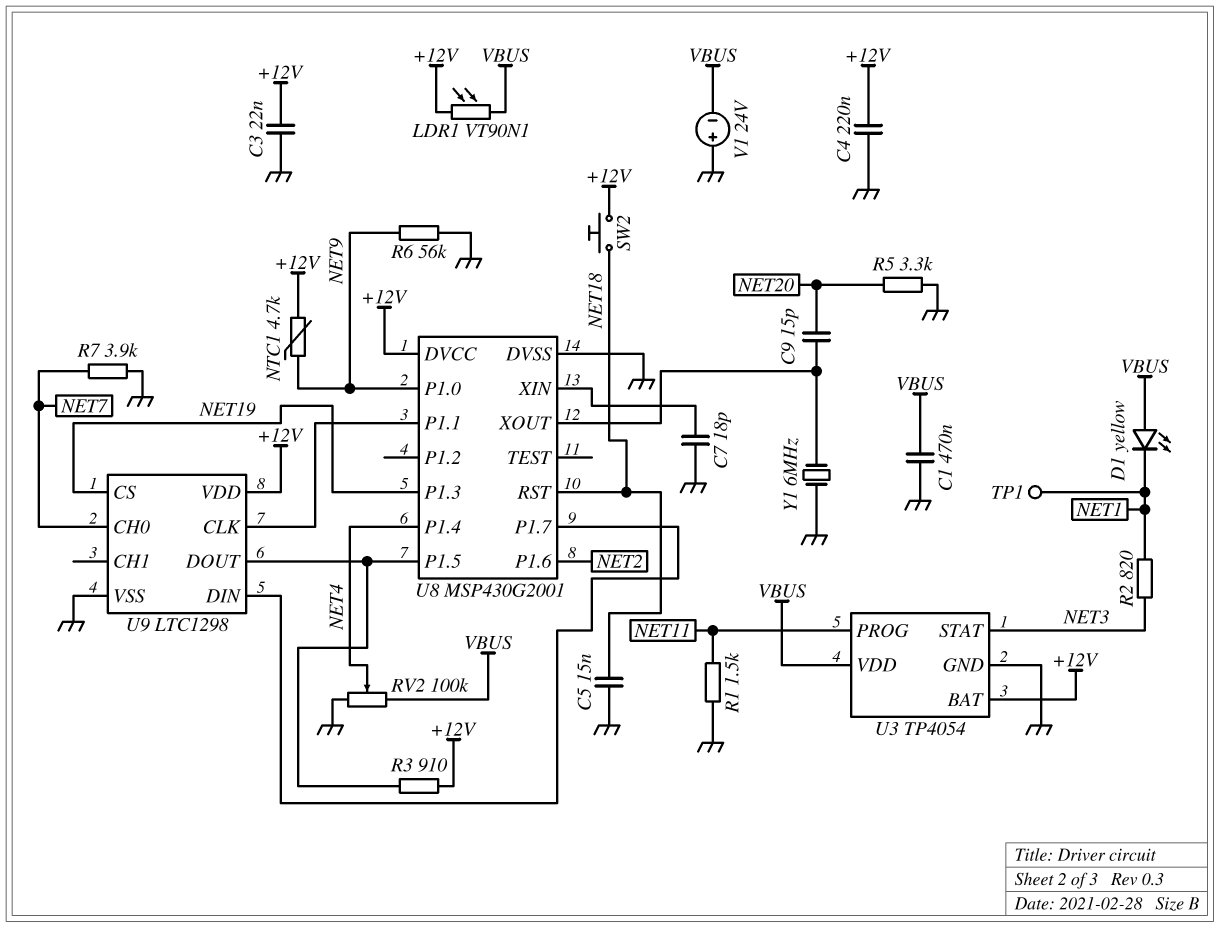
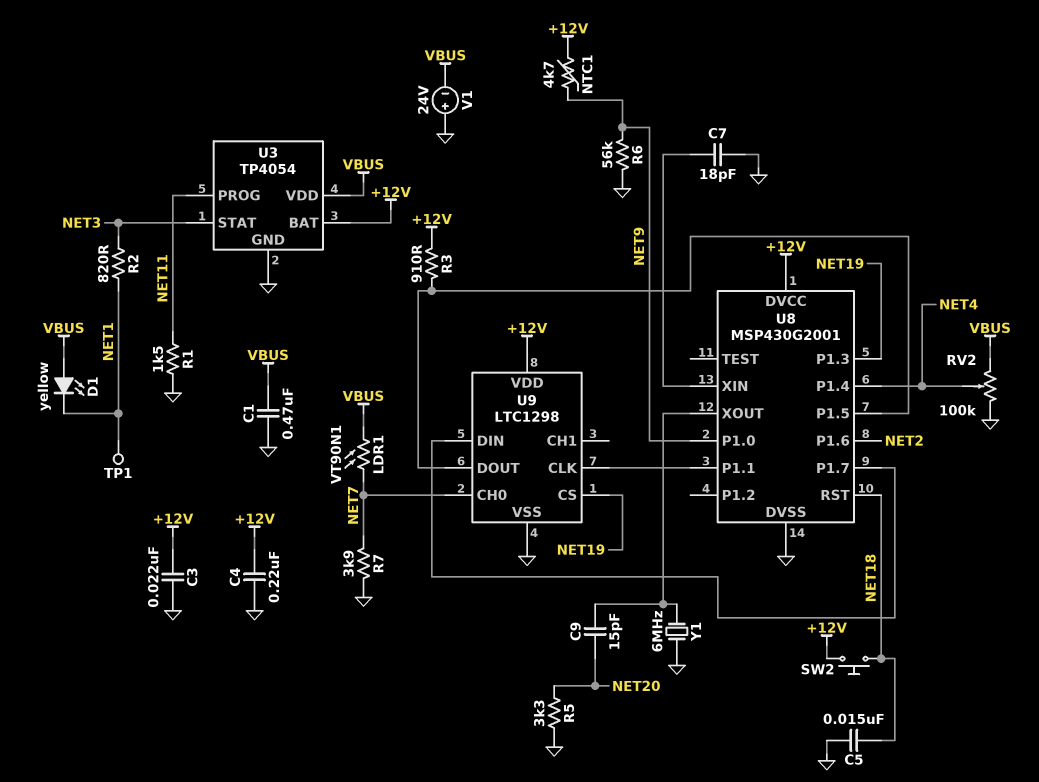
LDR1: VT90N1 (+12V, VBUS) -> VT90N1 (NET7, VBUS)

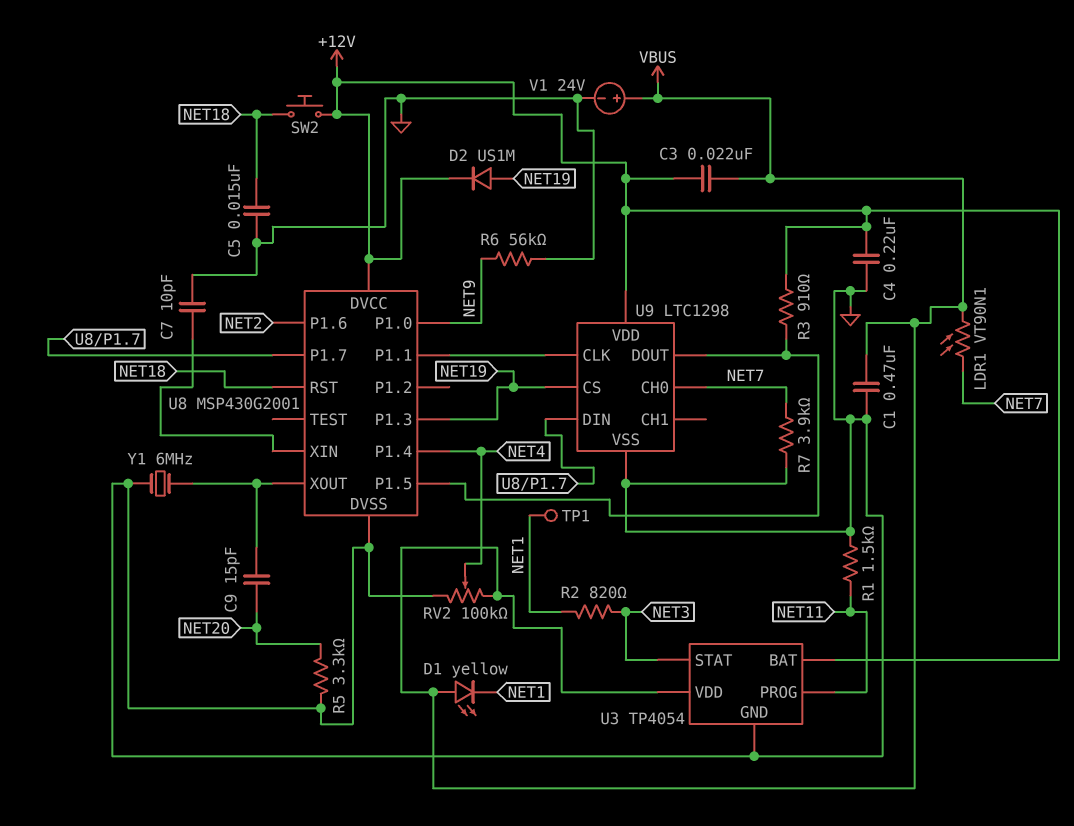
C3: 22nF (+12V, GND) -> 22nF (+12V, VBUS)
C7: 18pF (GND, U8/XIN) -> 10pF (GND, U8/XIN)
D2: none -> diode US1M (A NET19, K +12V)
NTC1: 4.7k (+12V, NET9) -> none
V1: 24V (plus GND, minus VBUS) -> 24V (plus VBUS, minus GND)

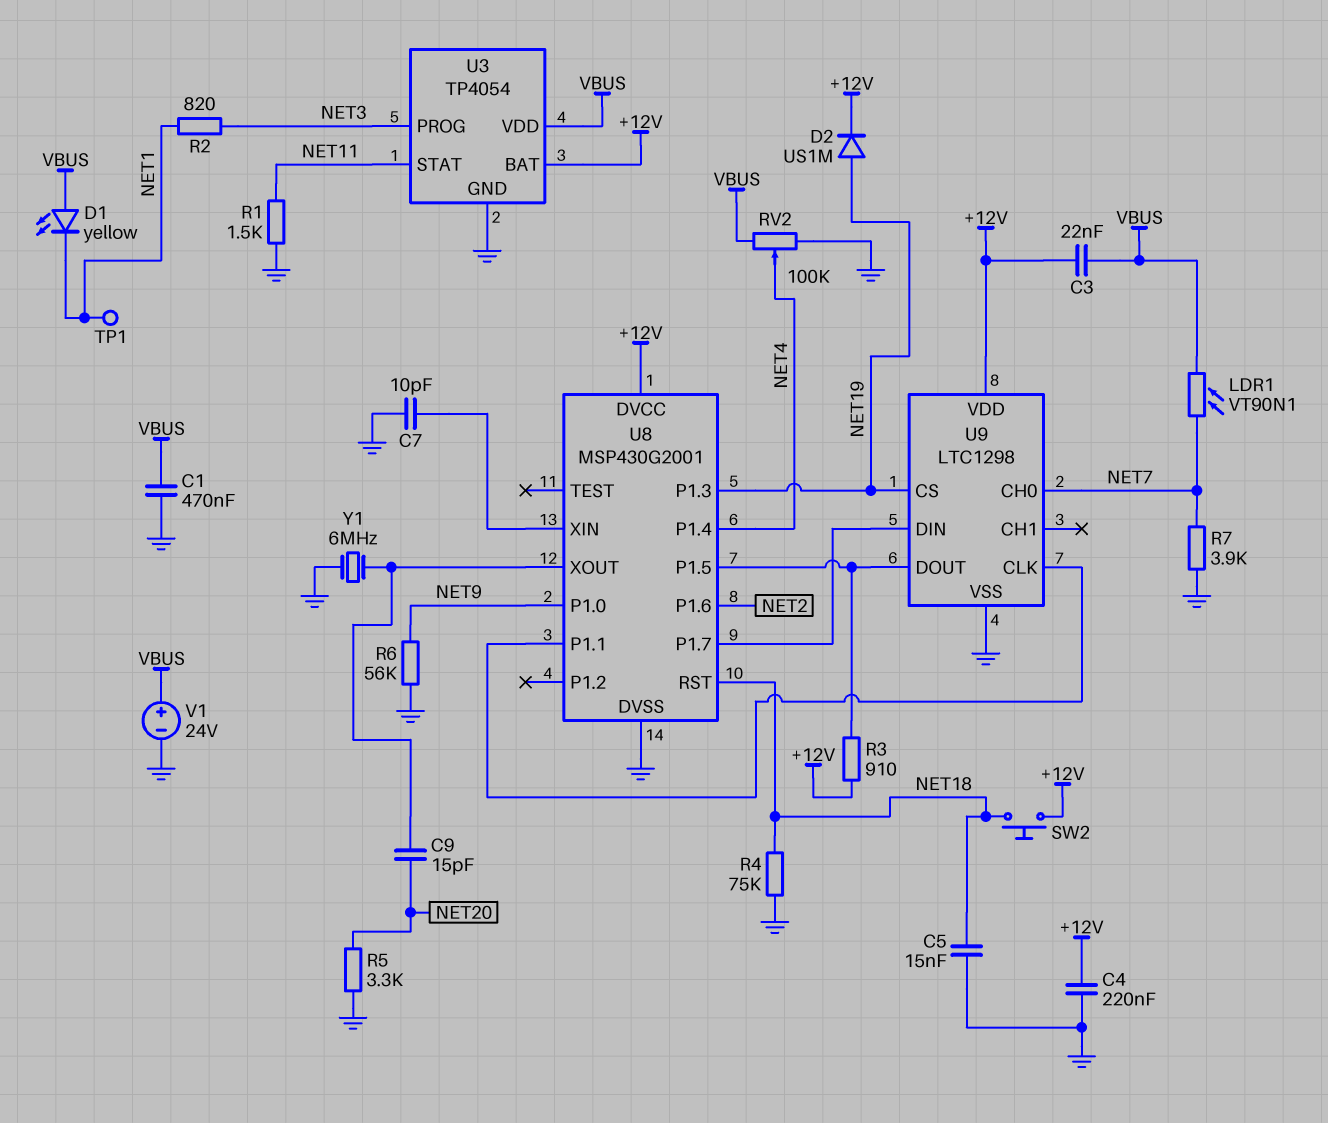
R4: none -> 75k (GND, NET18)
U3 pin PROG: NET11 -> NET3
U3 pin STAT: NET3 -> NET11

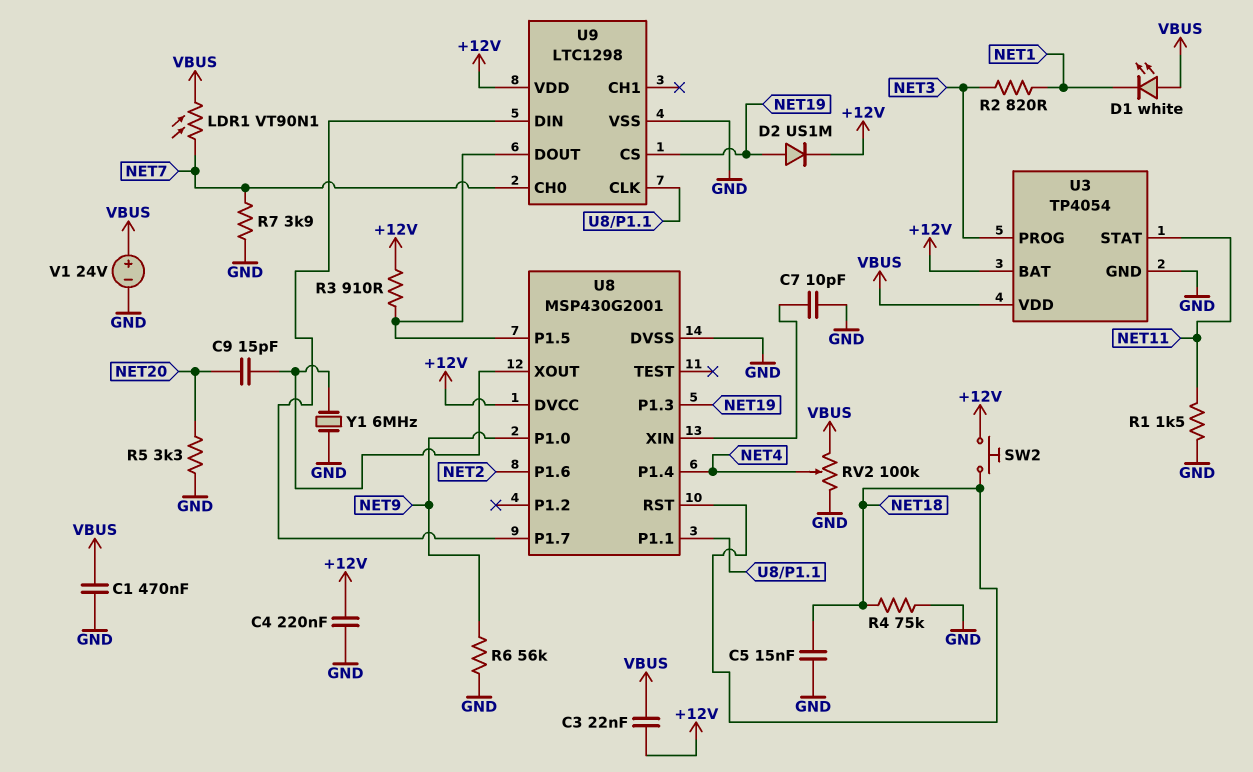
D1: LED yellow (A VBUS, K NET1) -> LED white (A VBUS, K NET1)
TP1: test point (NET1) -> none

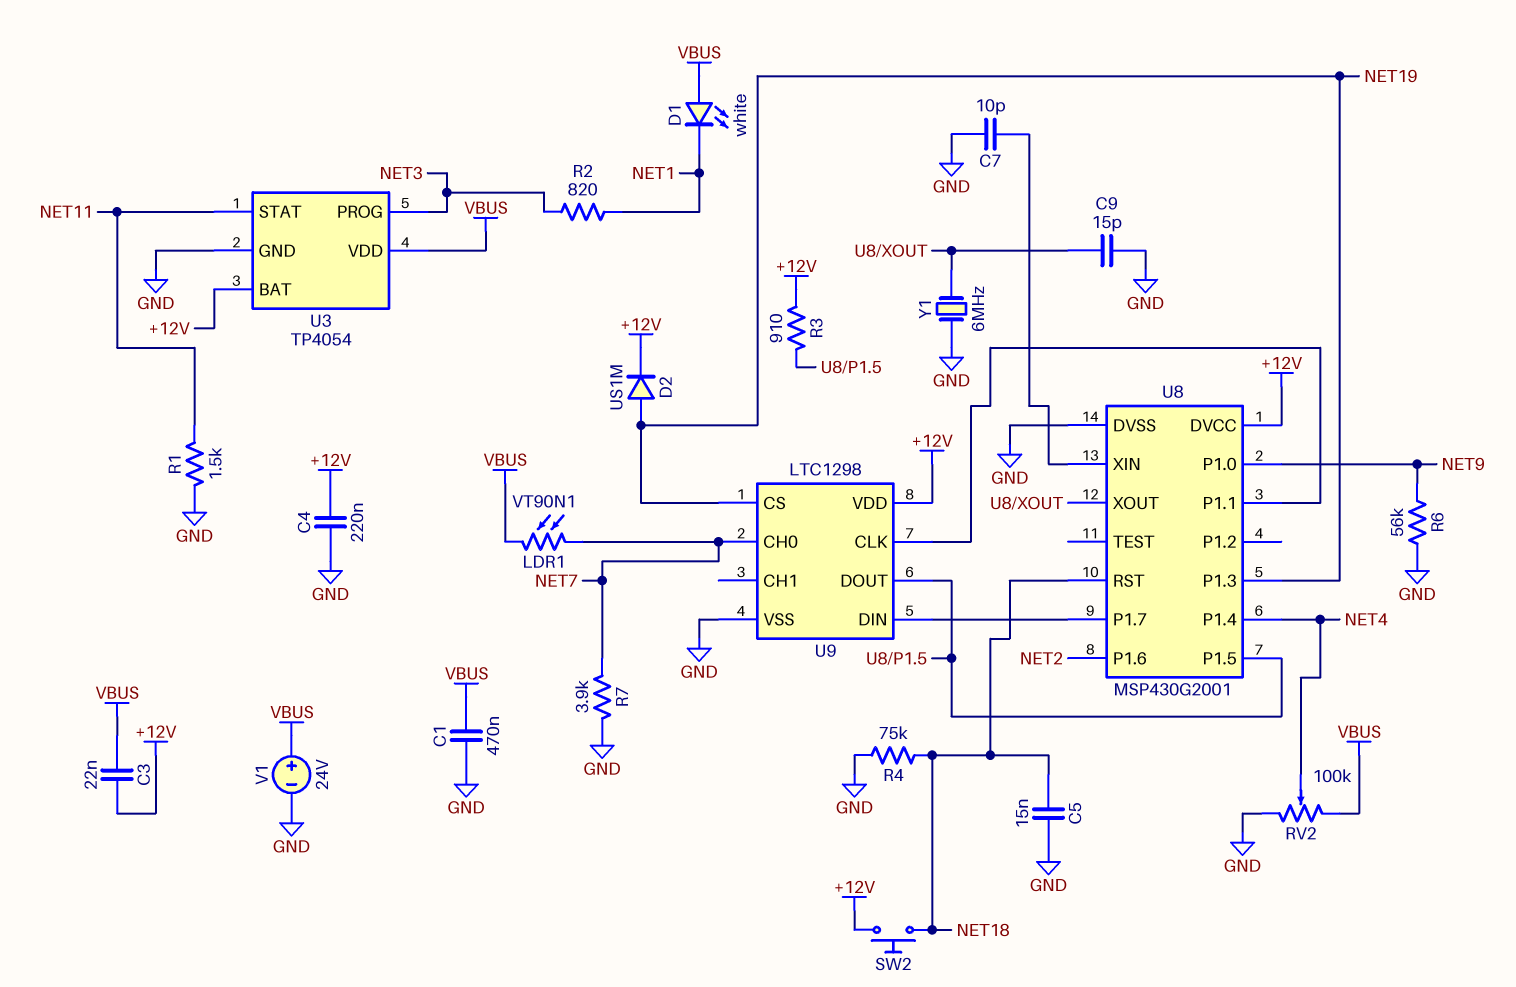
C9: 15pF (NET20, U8/XOUT) -> 15pF (GND, U8/XOUT)
R5: 3.3k (GND, NET20) -> none

